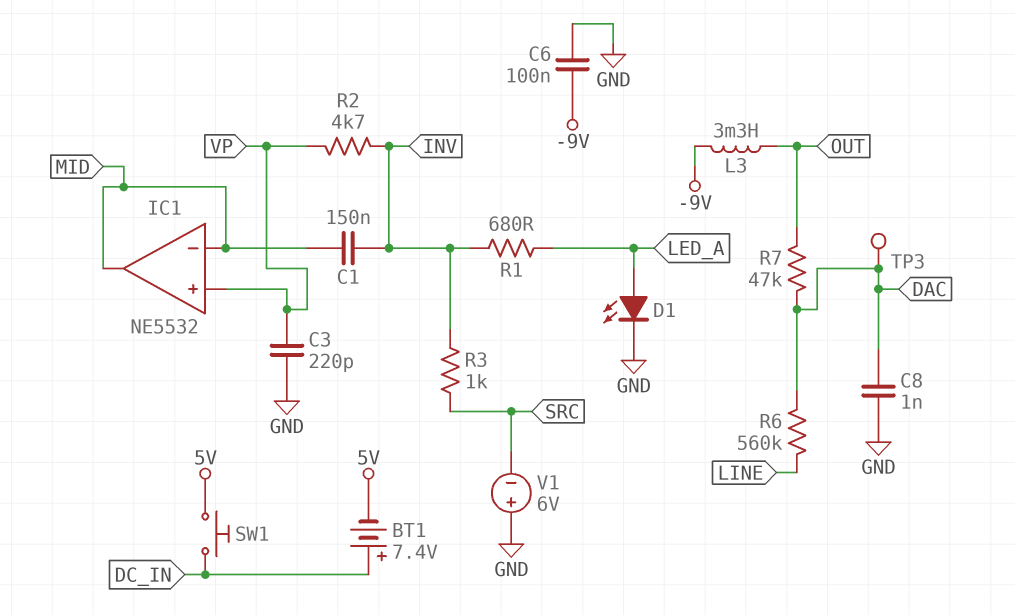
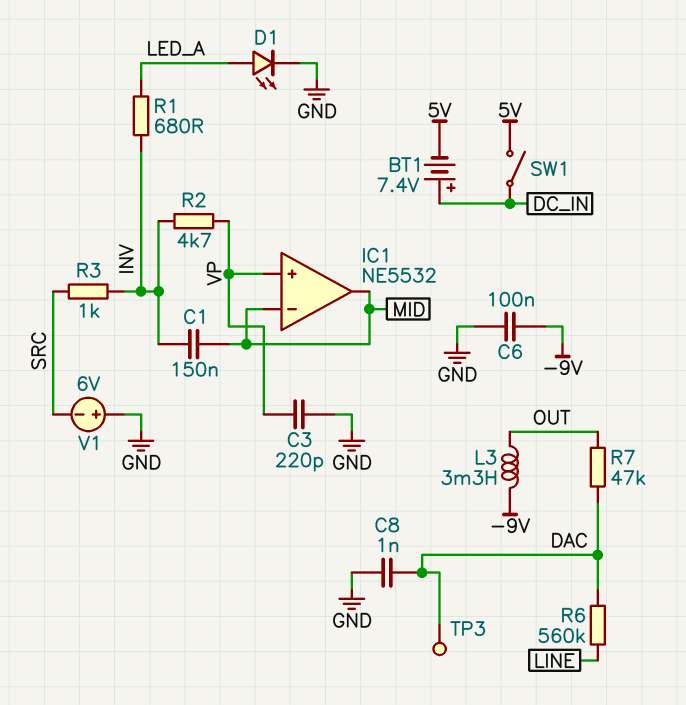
SW1: button (5V, DC_IN) -> switch (5V, DC_IN)

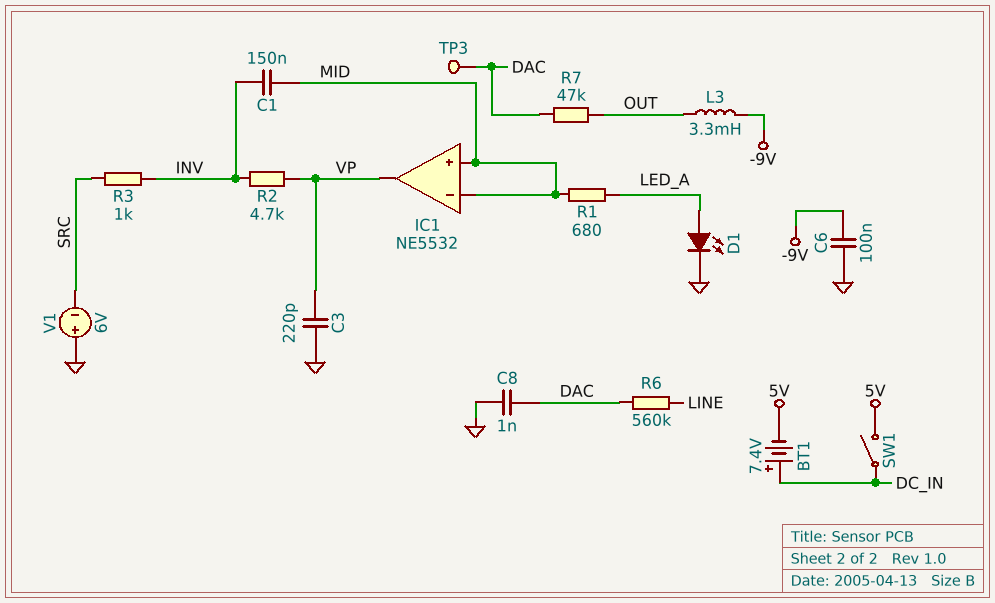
IC1 pin in+: VP -> MID
IC1 pin out: MID -> VP
R1: 680 (INV, LED_A) -> 680 (LED_A, MID)

